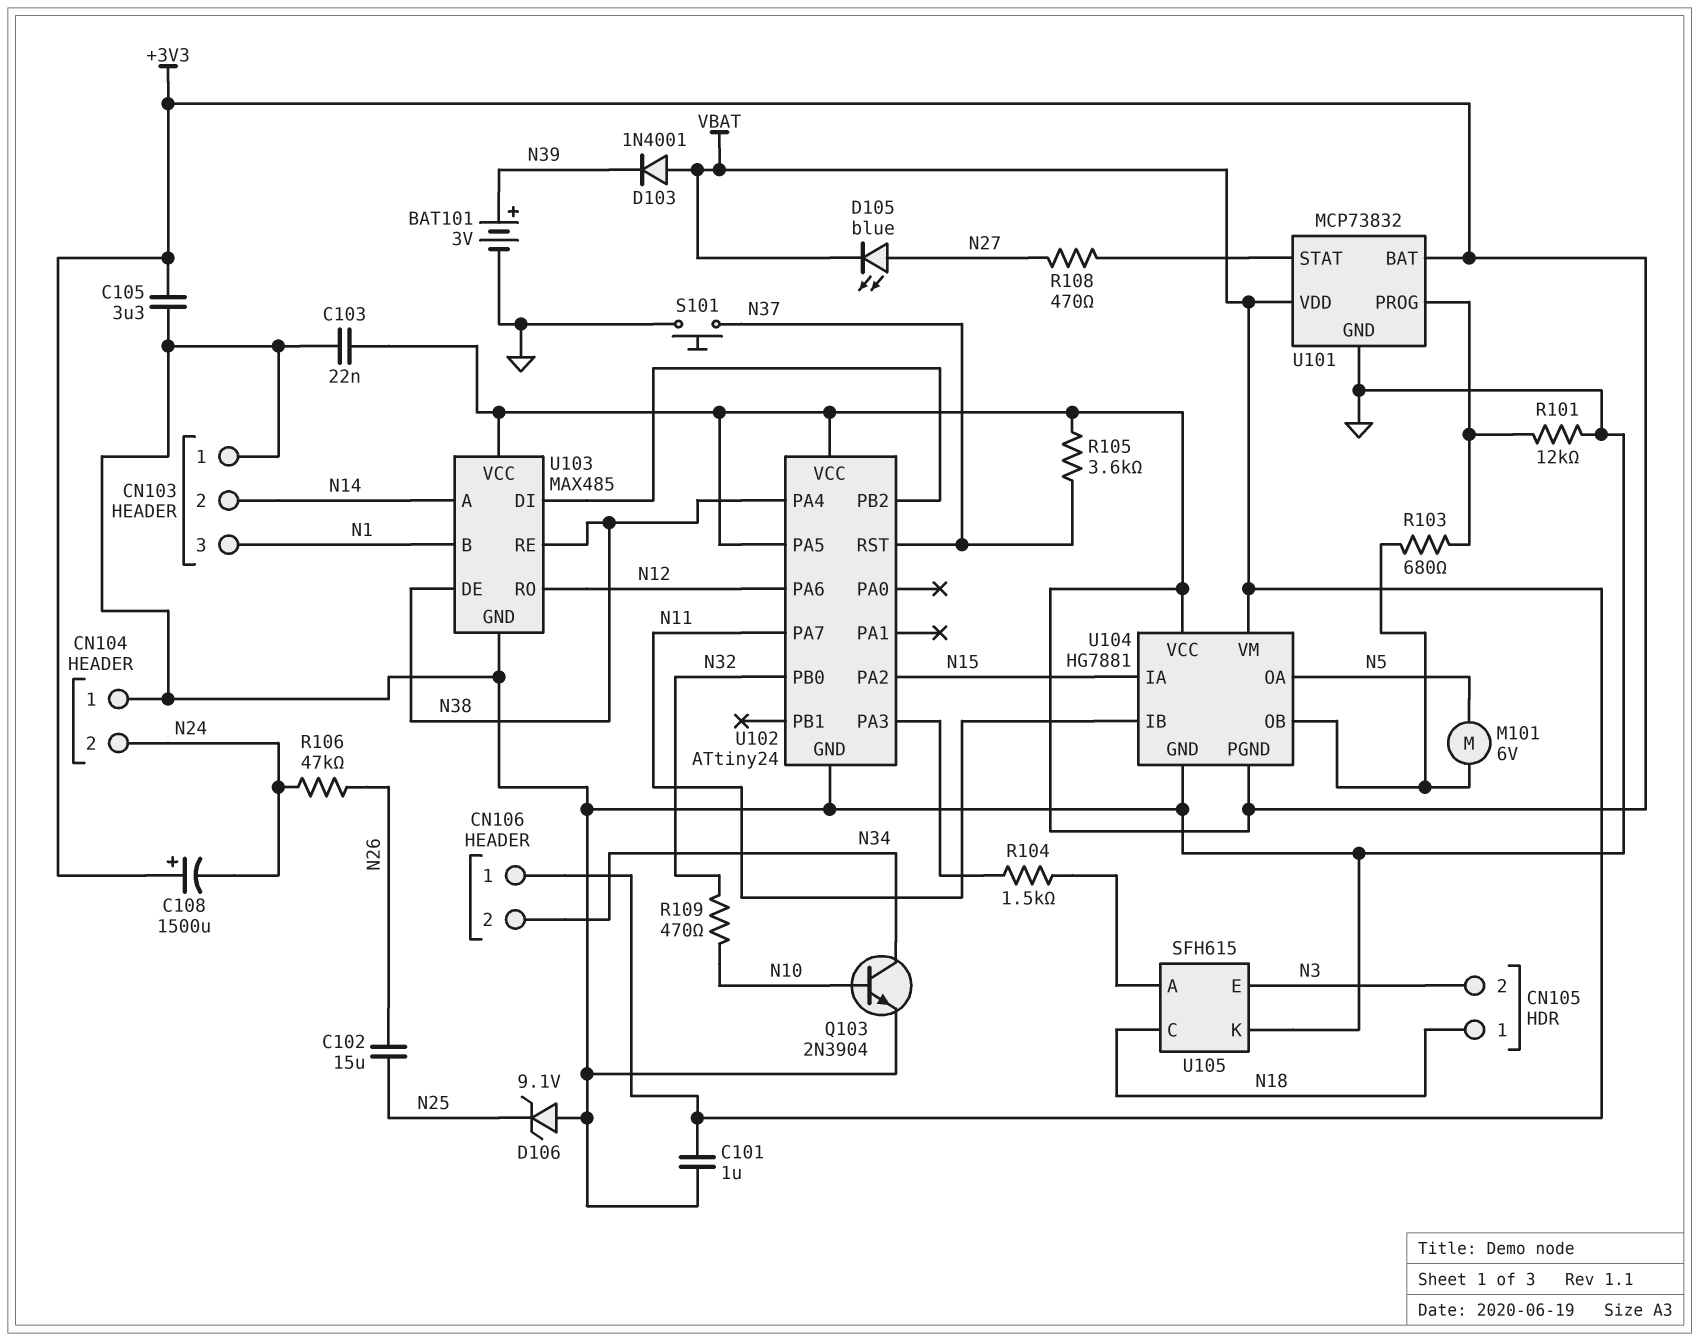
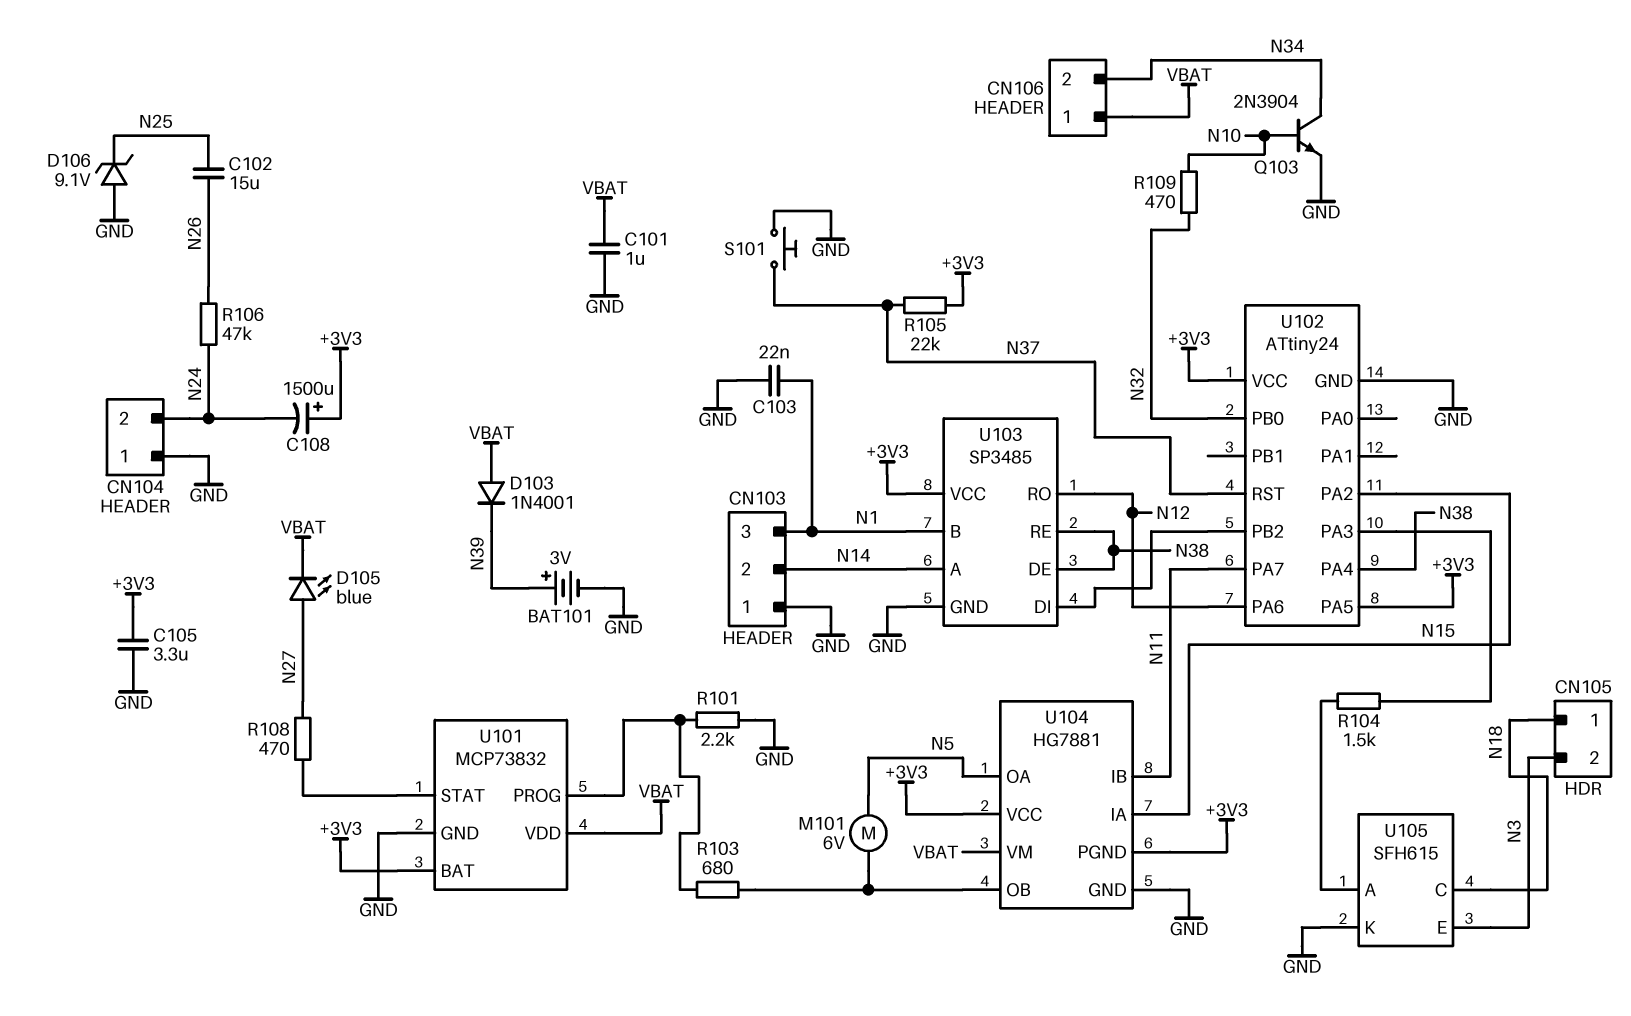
C103: 22nF (+3V3, GND) -> 22nF (GND, N1)
R101: 12k (GND, U101/PROG) -> 2.2k (GND, U101/PROG)
R105: 3.6k (+3V3, N37) -> 22k (+3V3, N37)
U103: MAX485 -> SP3485

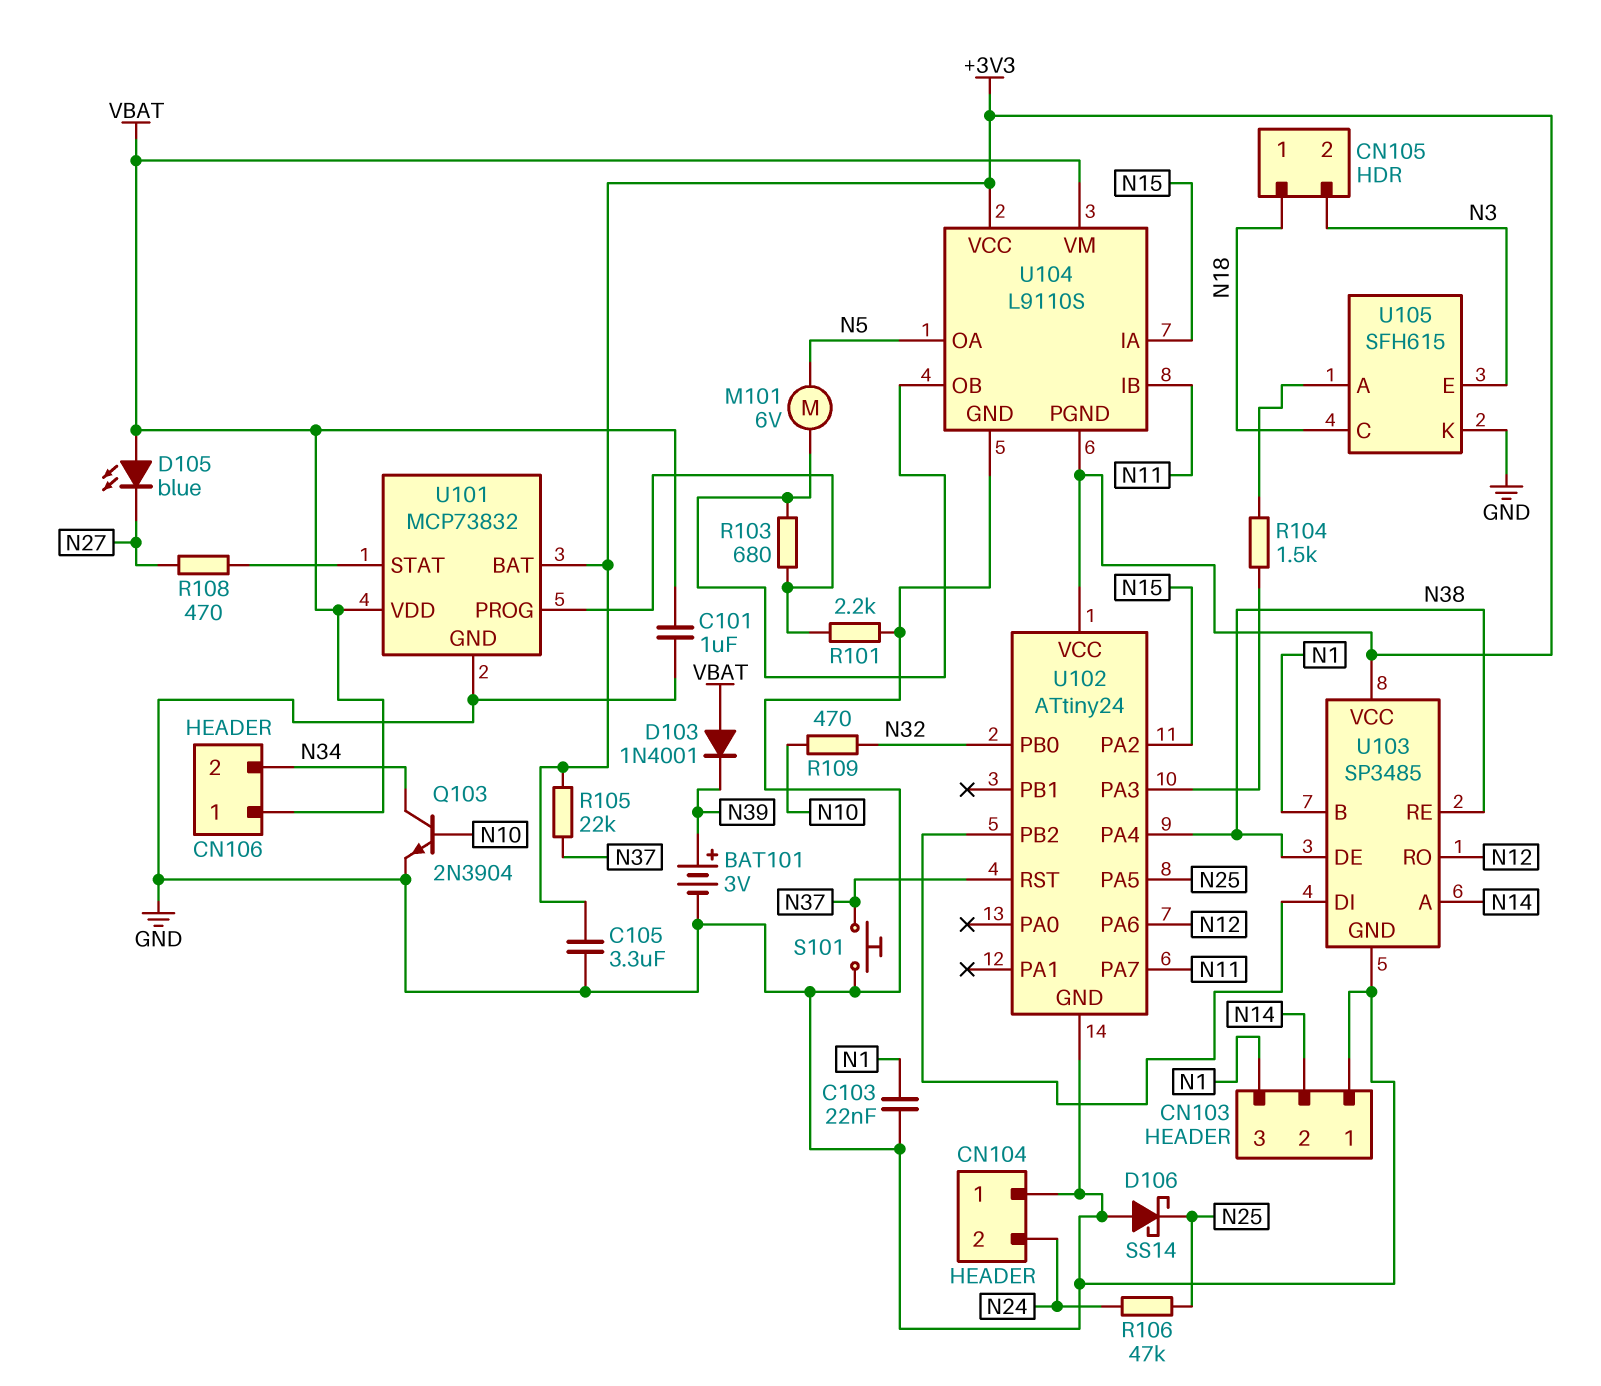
C102: 15uF (N25, N26) -> none
C108: 1500uF (plus +3V3, minus N24) -> none
D105: LED blue (A N27, K VBAT) -> LED blue (A VBAT, K N27)
D106: zener 9.1V (A GND, K N25) -> schottky SS14 (A GND, K N25)
R106: 47k (N24, N26) -> 47k (N24, N25)
U102 pin PA5: +3V3 -> N25
U104: HG7881 -> L9110S

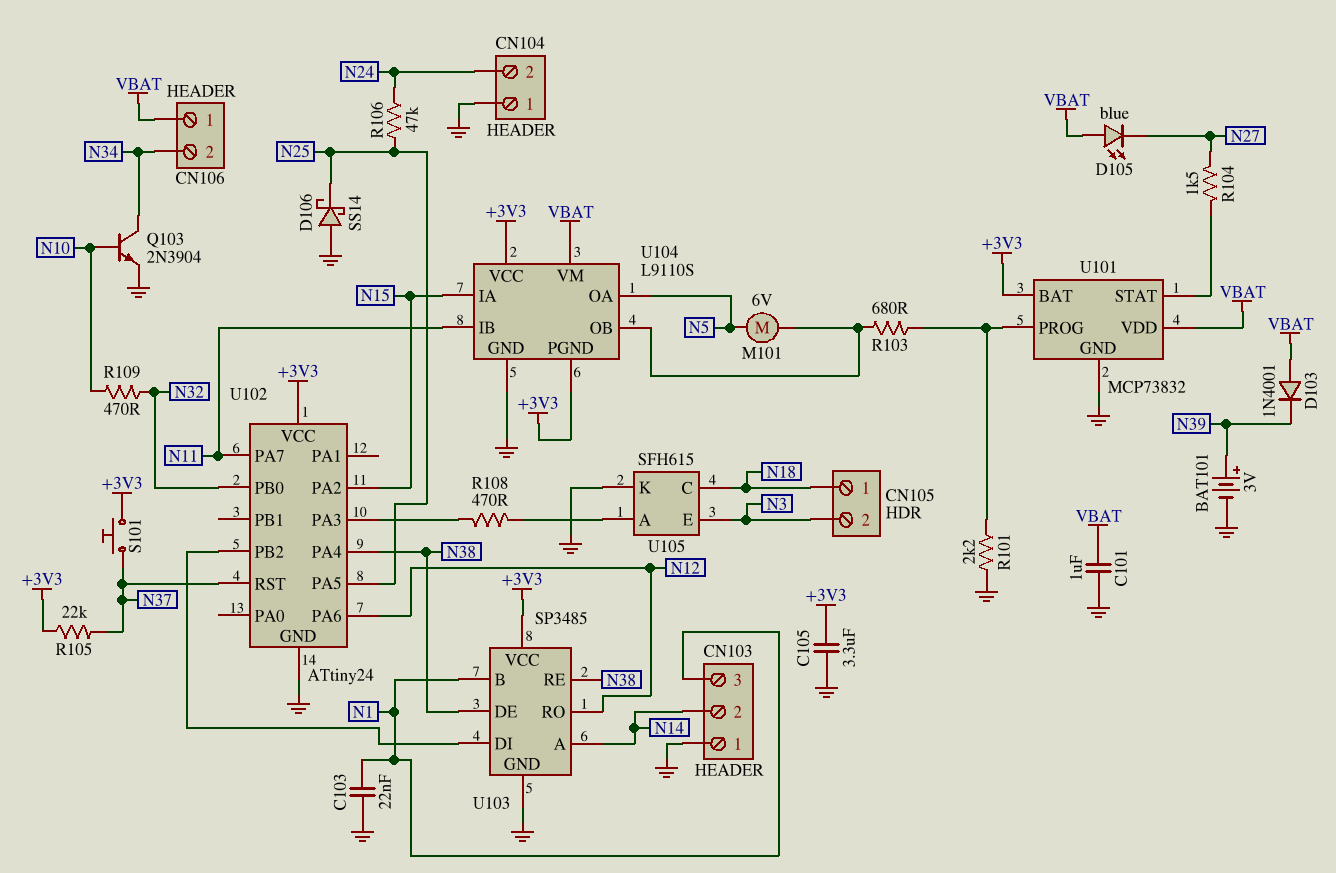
R104: 1.5k (U102/PA3, U105/A) -> 1.5k (N27, U101/STAT)
R108: 470 (N27, U101/STAT) -> 470 (U102/PA3, U105/A)
S101: button (GND, N37) -> button (+3V3, N37)

